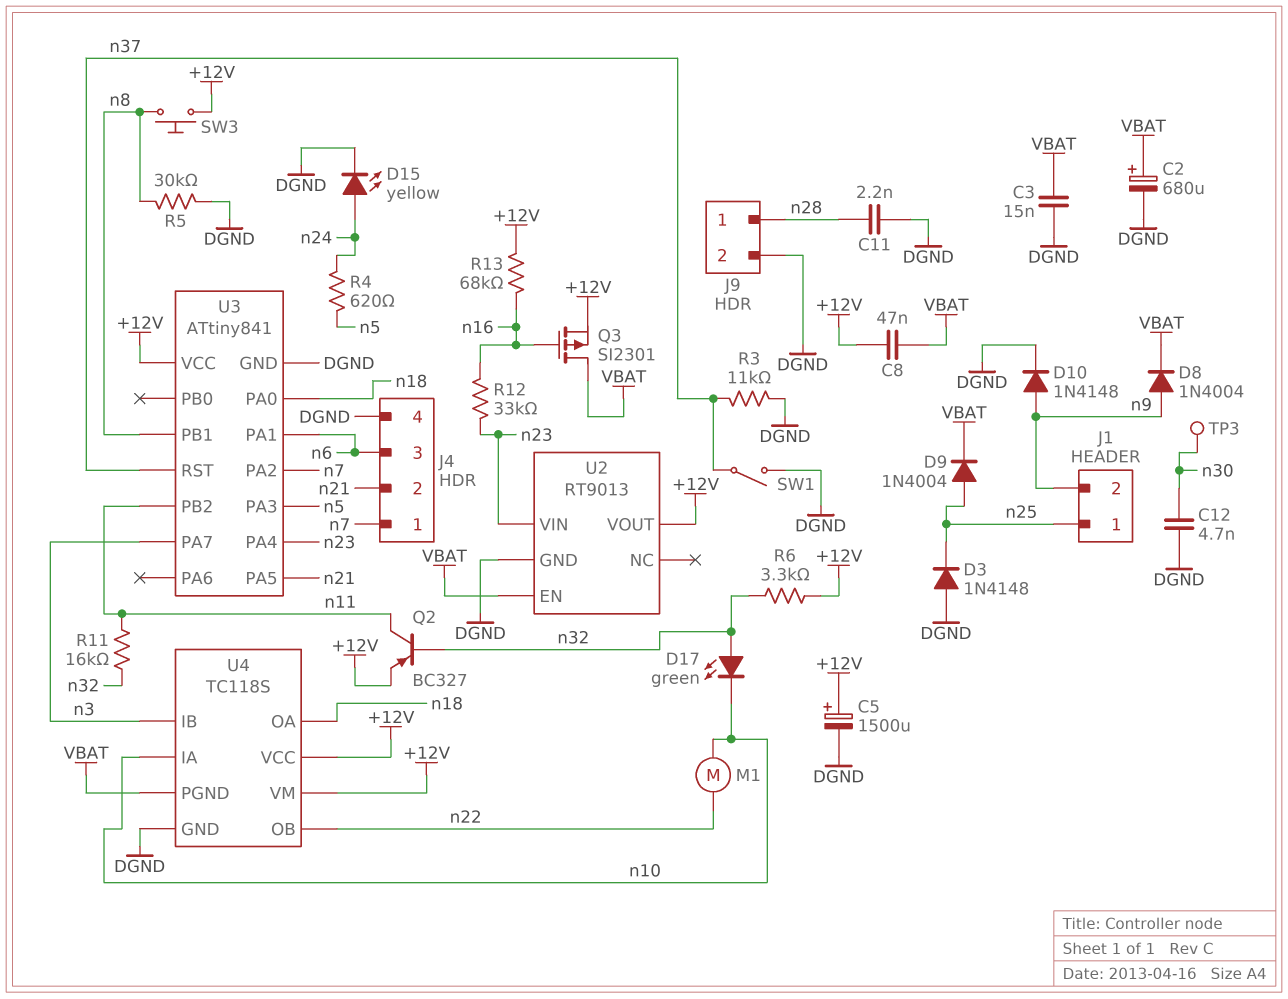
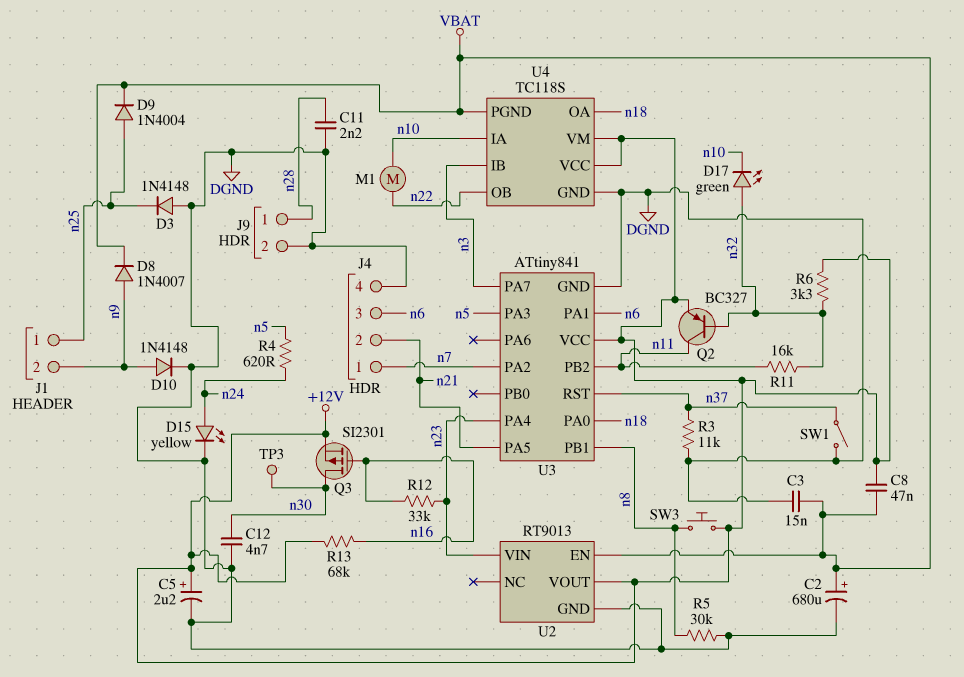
C5: 1500uF (plus +12V, minus DGND) -> 2.2uF (plus +12V, minus DGND)
D8: diode 1N4004 (A n9, K VBAT) -> diode 1N4007 (A n9, K VBAT)
Q3: PMOS SI2301 (G n16, D VBAT, S +12V) -> PMOS SI2301 (G n16, D n30, S +12V)

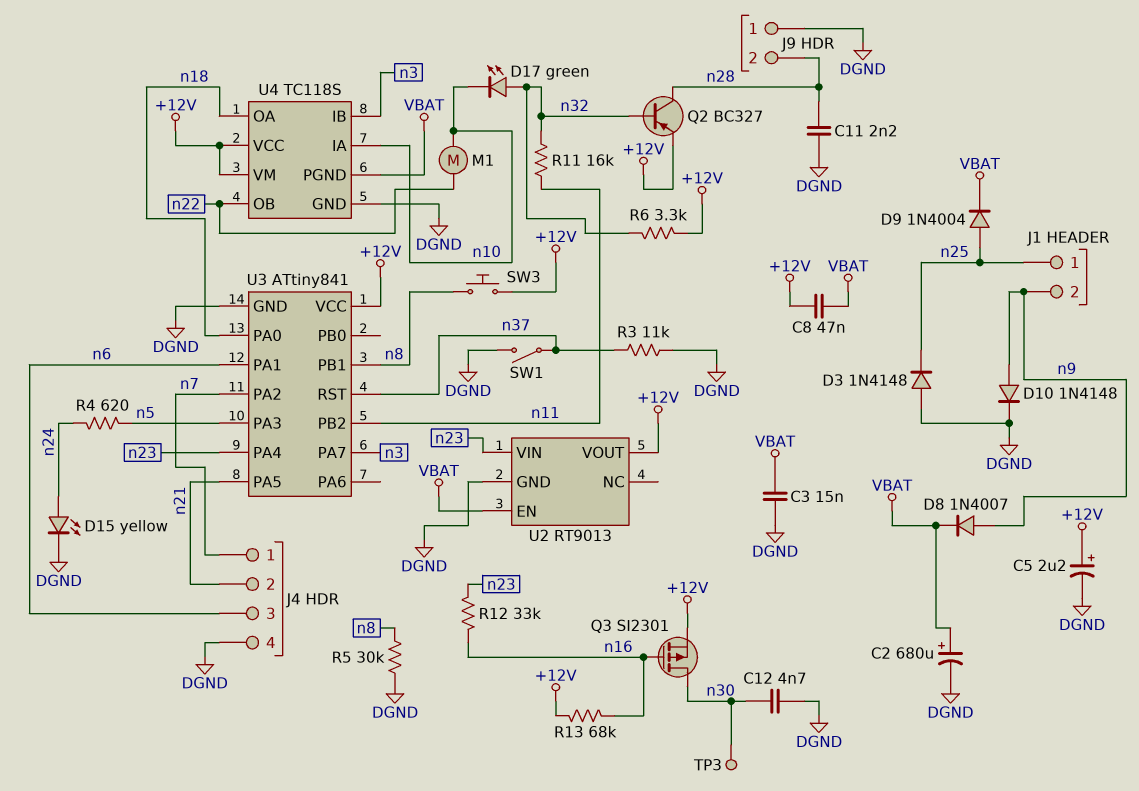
J9 pin 1: n28 -> DGND
J9 pin 2: DGND -> n28
Q2: PNP BC327 (B n32, C n11, E +12V) -> PNP BC327 (B n32, C n28, E +12V)

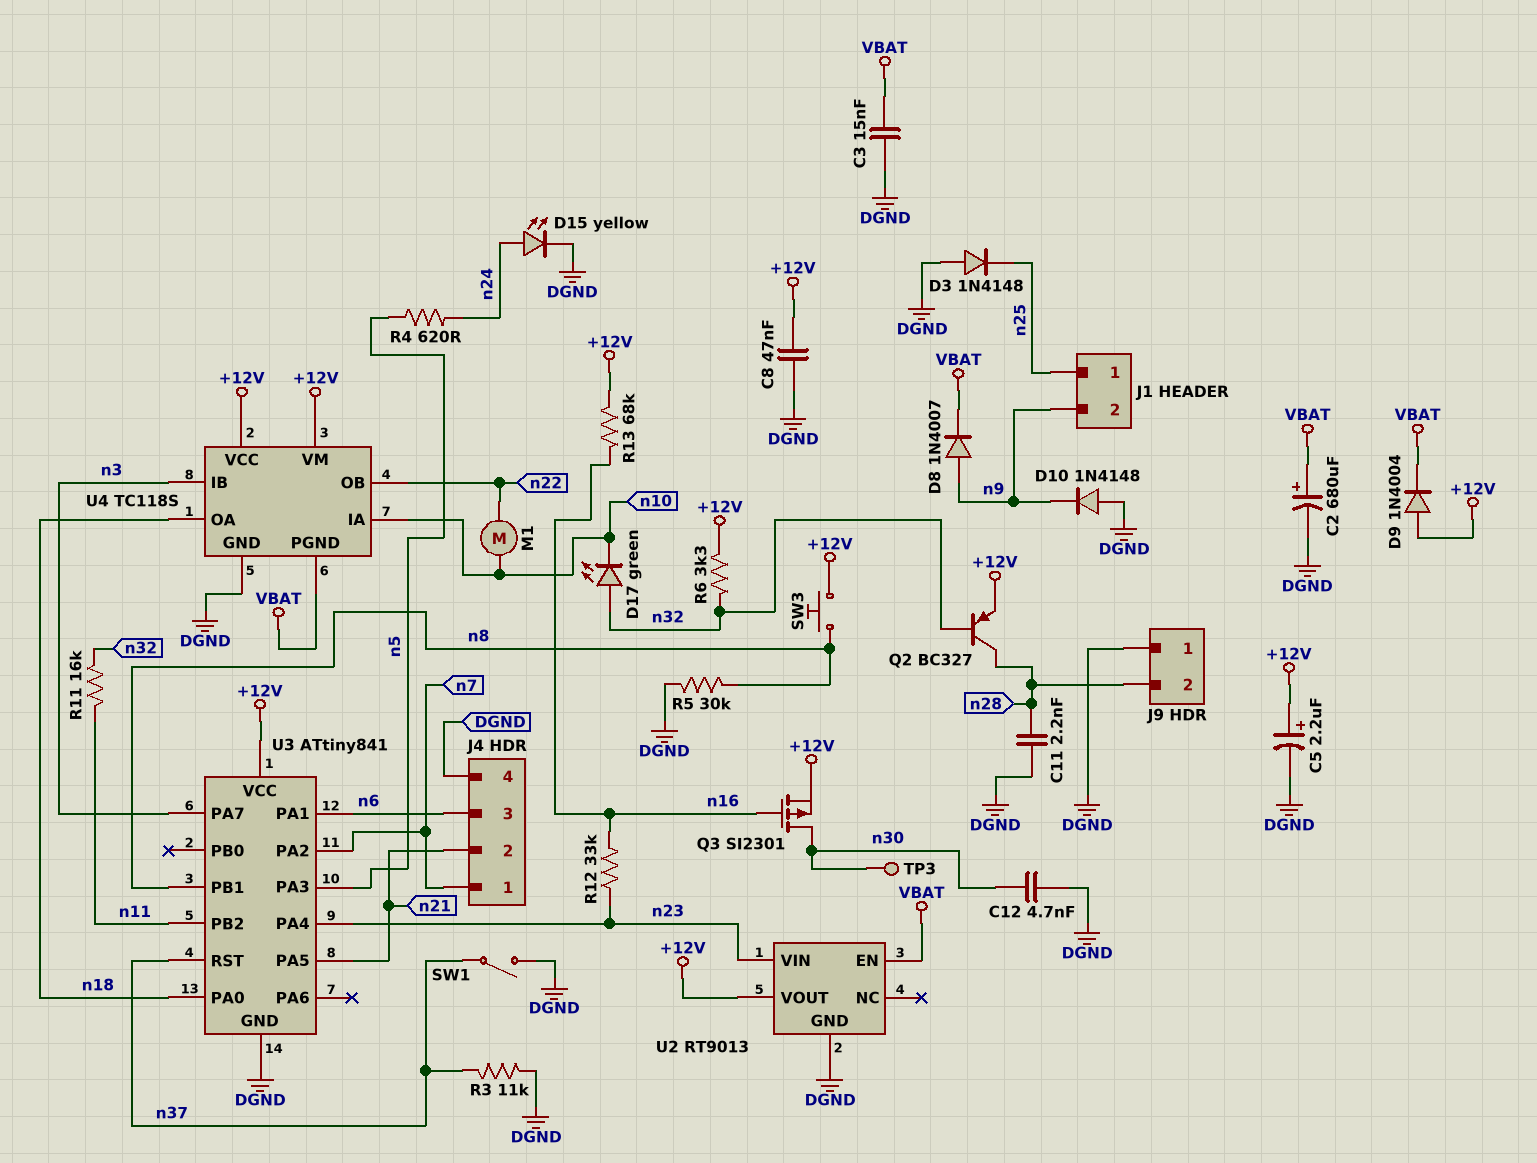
C8: 47nF (+12V, VBAT) -> 47nF (+12V, DGND)
D9: diode 1N4004 (A n25, K VBAT) -> diode 1N4004 (A +12V, K VBAT)
D10: diode 1N4148 (A n9, K DGND) -> diode 1N4148 (A DGND, K n9)

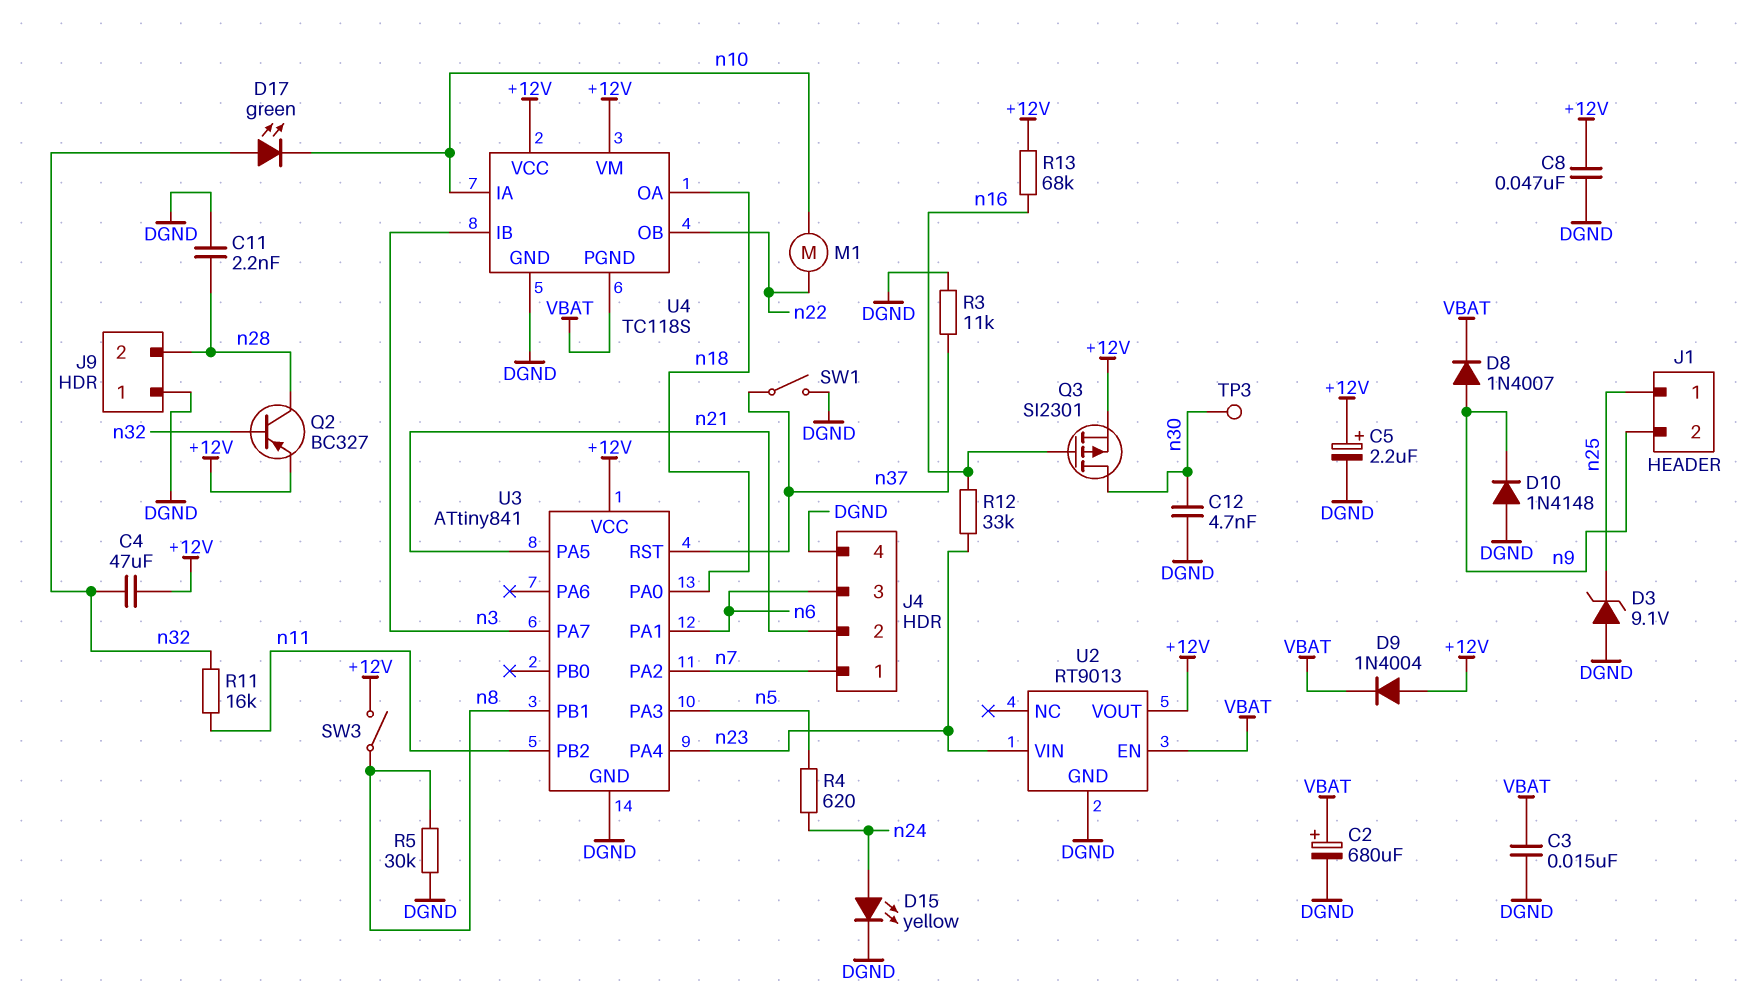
C4: none -> 47uF (+12V, n32)
D3: diode 1N4148 (A DGND, K n25) -> zener 9.1V (A DGND, K n25)
R6: 3.3k (+12V, n32) -> none
SW3: button (+12V, n8) -> switch (+12V, n8)

